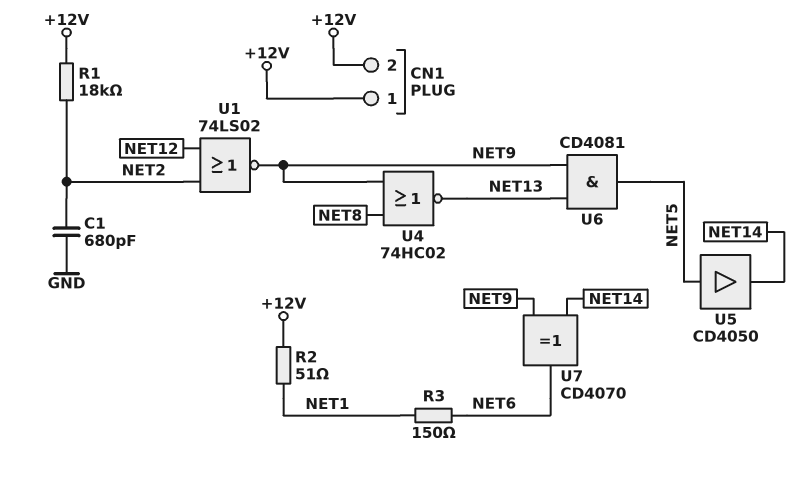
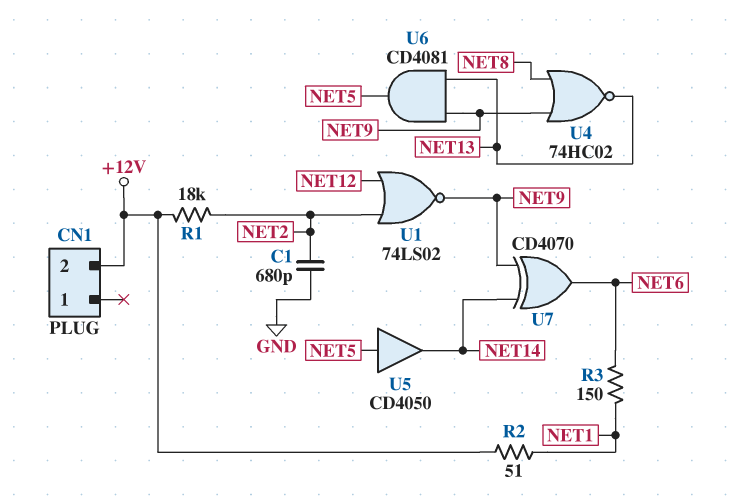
CN1 pin 1: +12V -> none

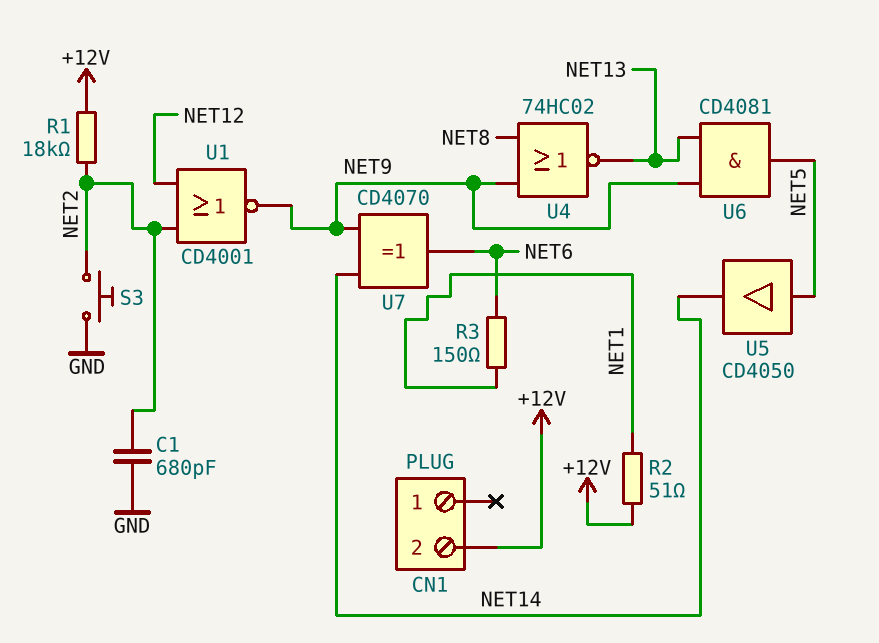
S3: none -> button (GND, NET2)
U1: NOR 74LS02 (in NET2, in NET12, out NET9) -> NOR CD4001 (in NET2, in NET12, out NET9)

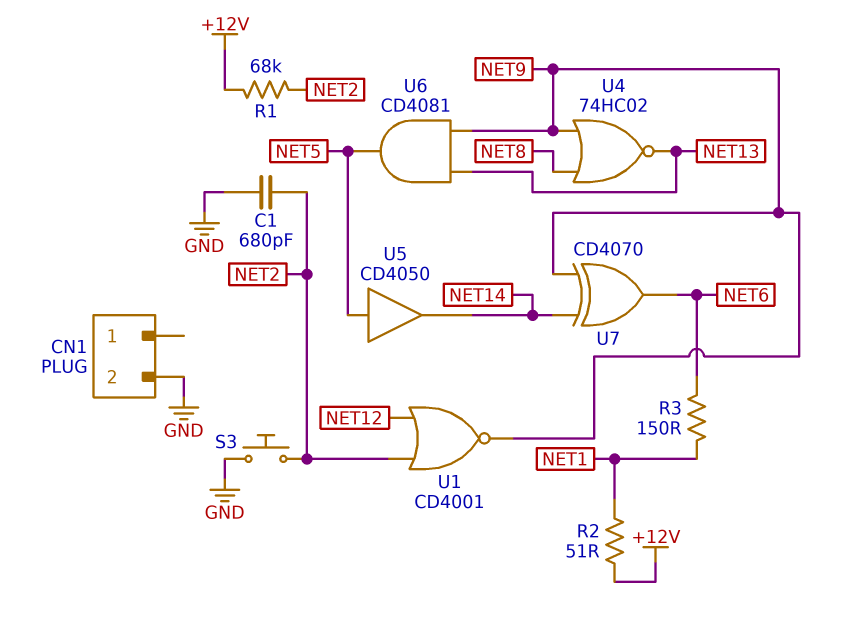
CN1 pin 2: +12V -> GND
R1: 18k (+12V, NET2) -> 68k (+12V, NET2)

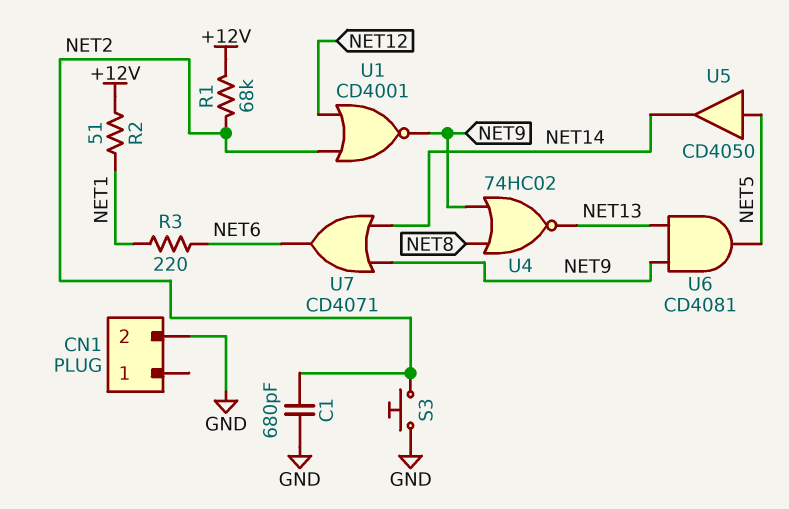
R3: 150 (NET1, NET6) -> 220 (NET1, NET6)
U7: XOR CD4070 (in NET9, in NET14, out NET6) -> OR CD4071 (in NET9, in NET14, out NET6)

